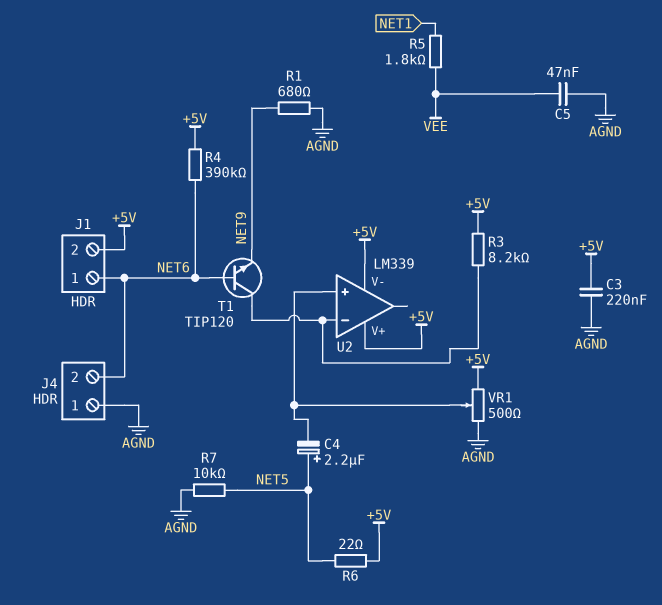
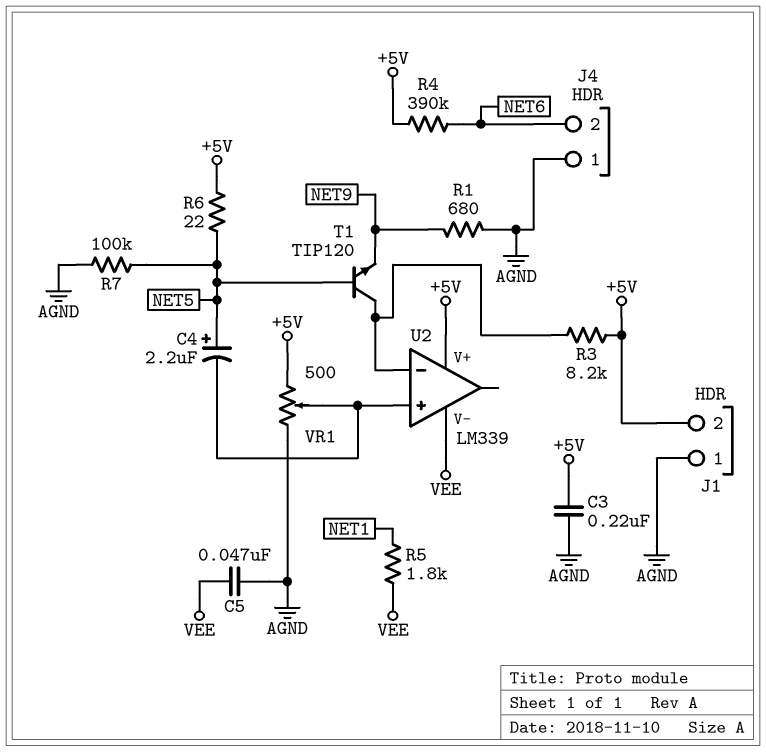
J1 pin 1: NET6 -> AGND
R7: 10k (AGND, NET5) -> 100k (AGND, NET5)
T1: NPN TIP120 (B NET6, C U2/in-, E NET9) -> NPN TIP120 (B NET5, C U2/in-, E NET9)
U2 pin V-: +5V -> VEE

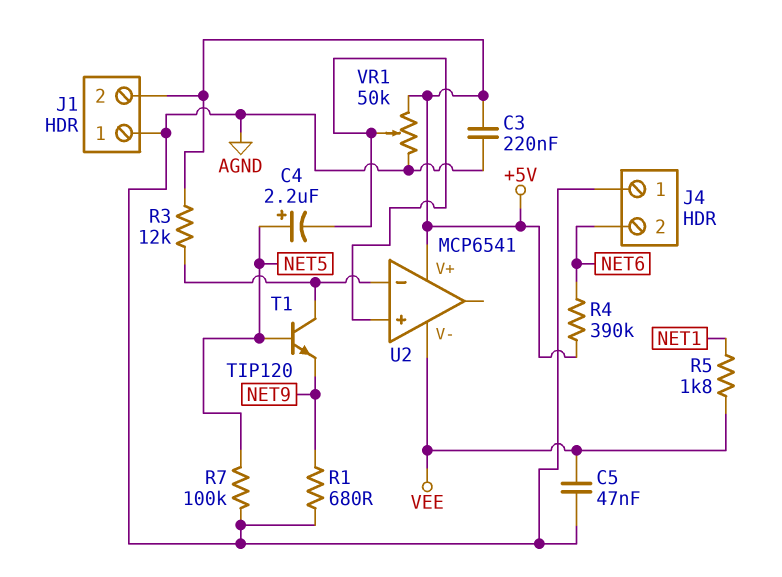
R3: 8.2k (+5V, U2/in-) -> 12k (+5V, U2/in-)
R6: 22 (+5V, NET5) -> none
U2: LM339 -> MCP6541
VR1: 500 (+5V, AGND, wiper U2/in+) -> 50k (+5V, AGND, wiper U2/in+)

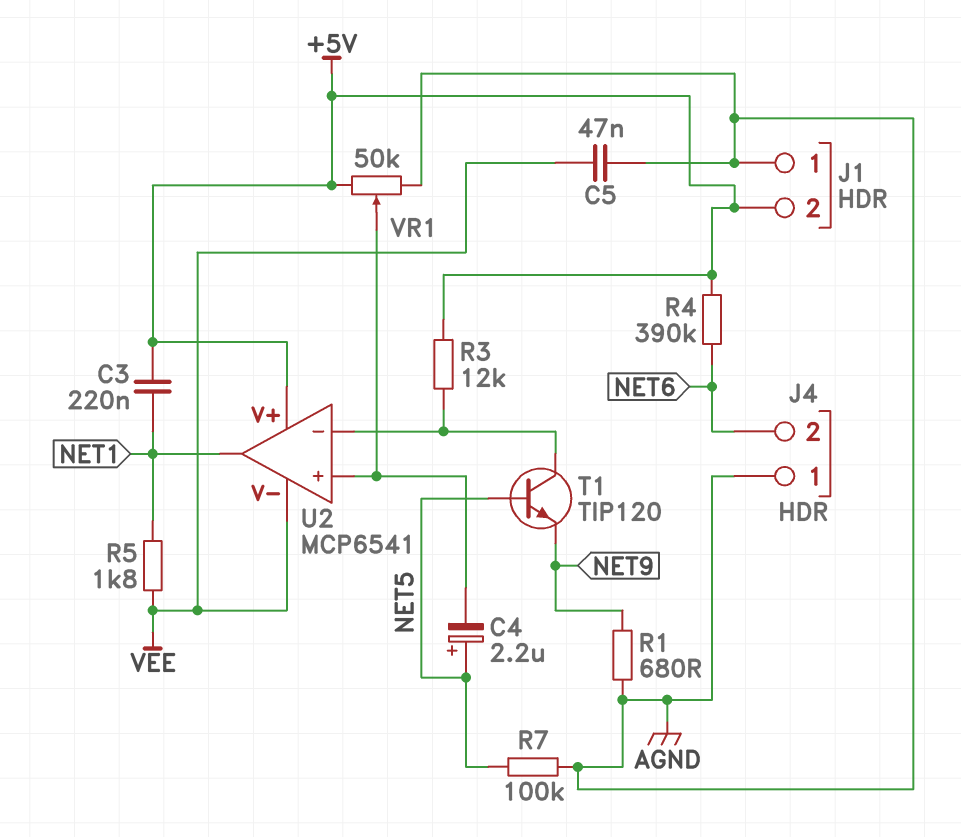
C3: 220nF (+5V, AGND) -> 220nF (+5V, NET1)
U2 pin out: none -> NET1

